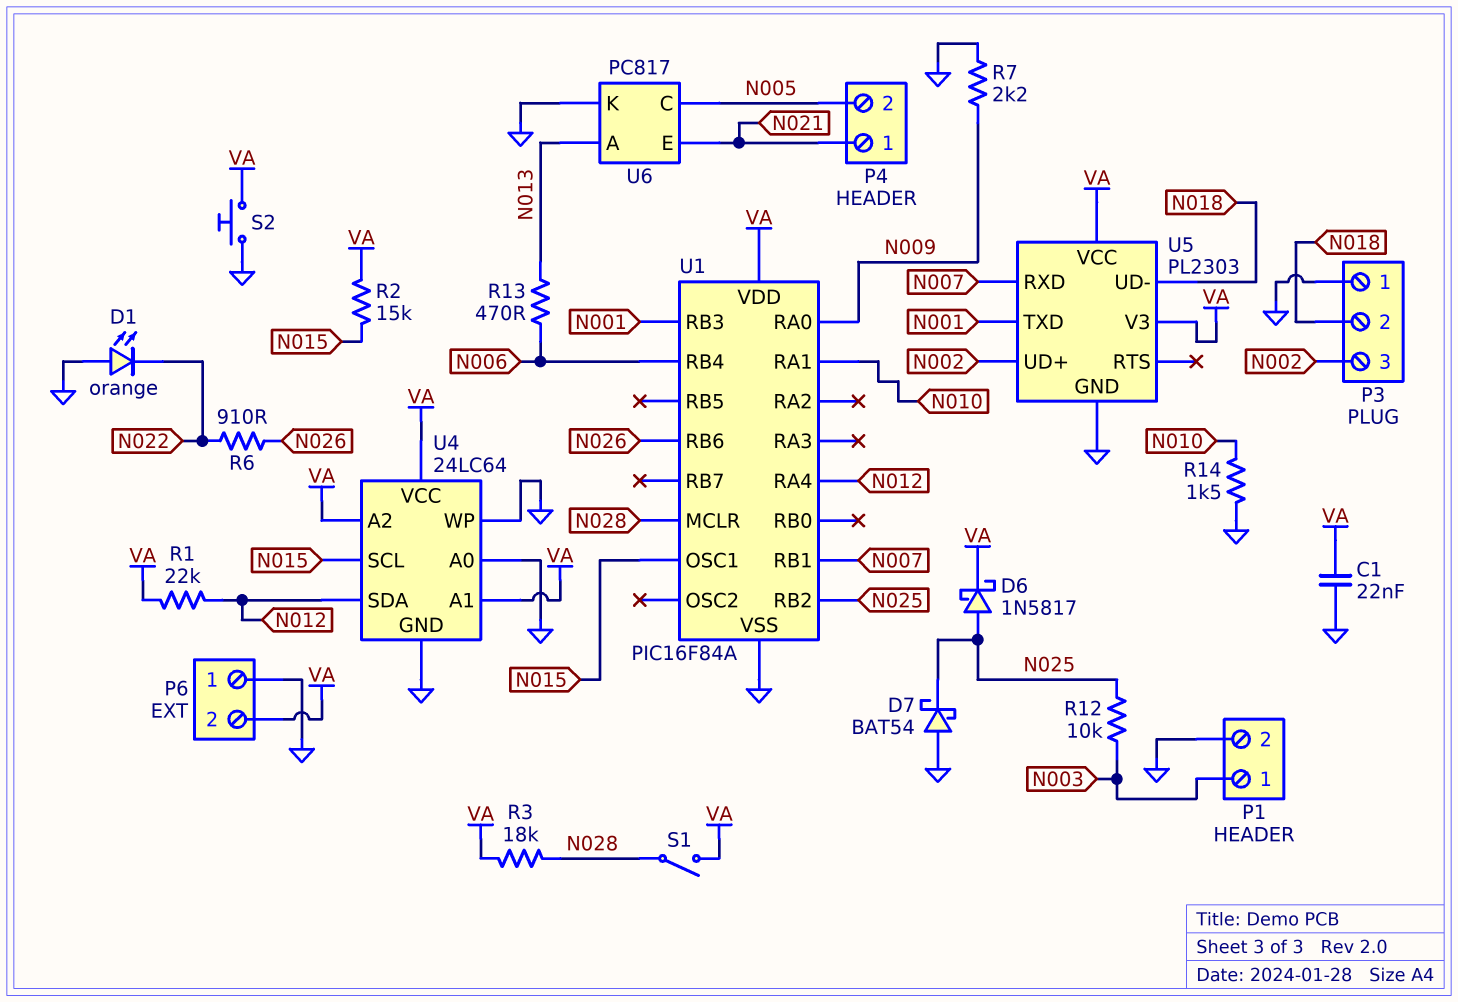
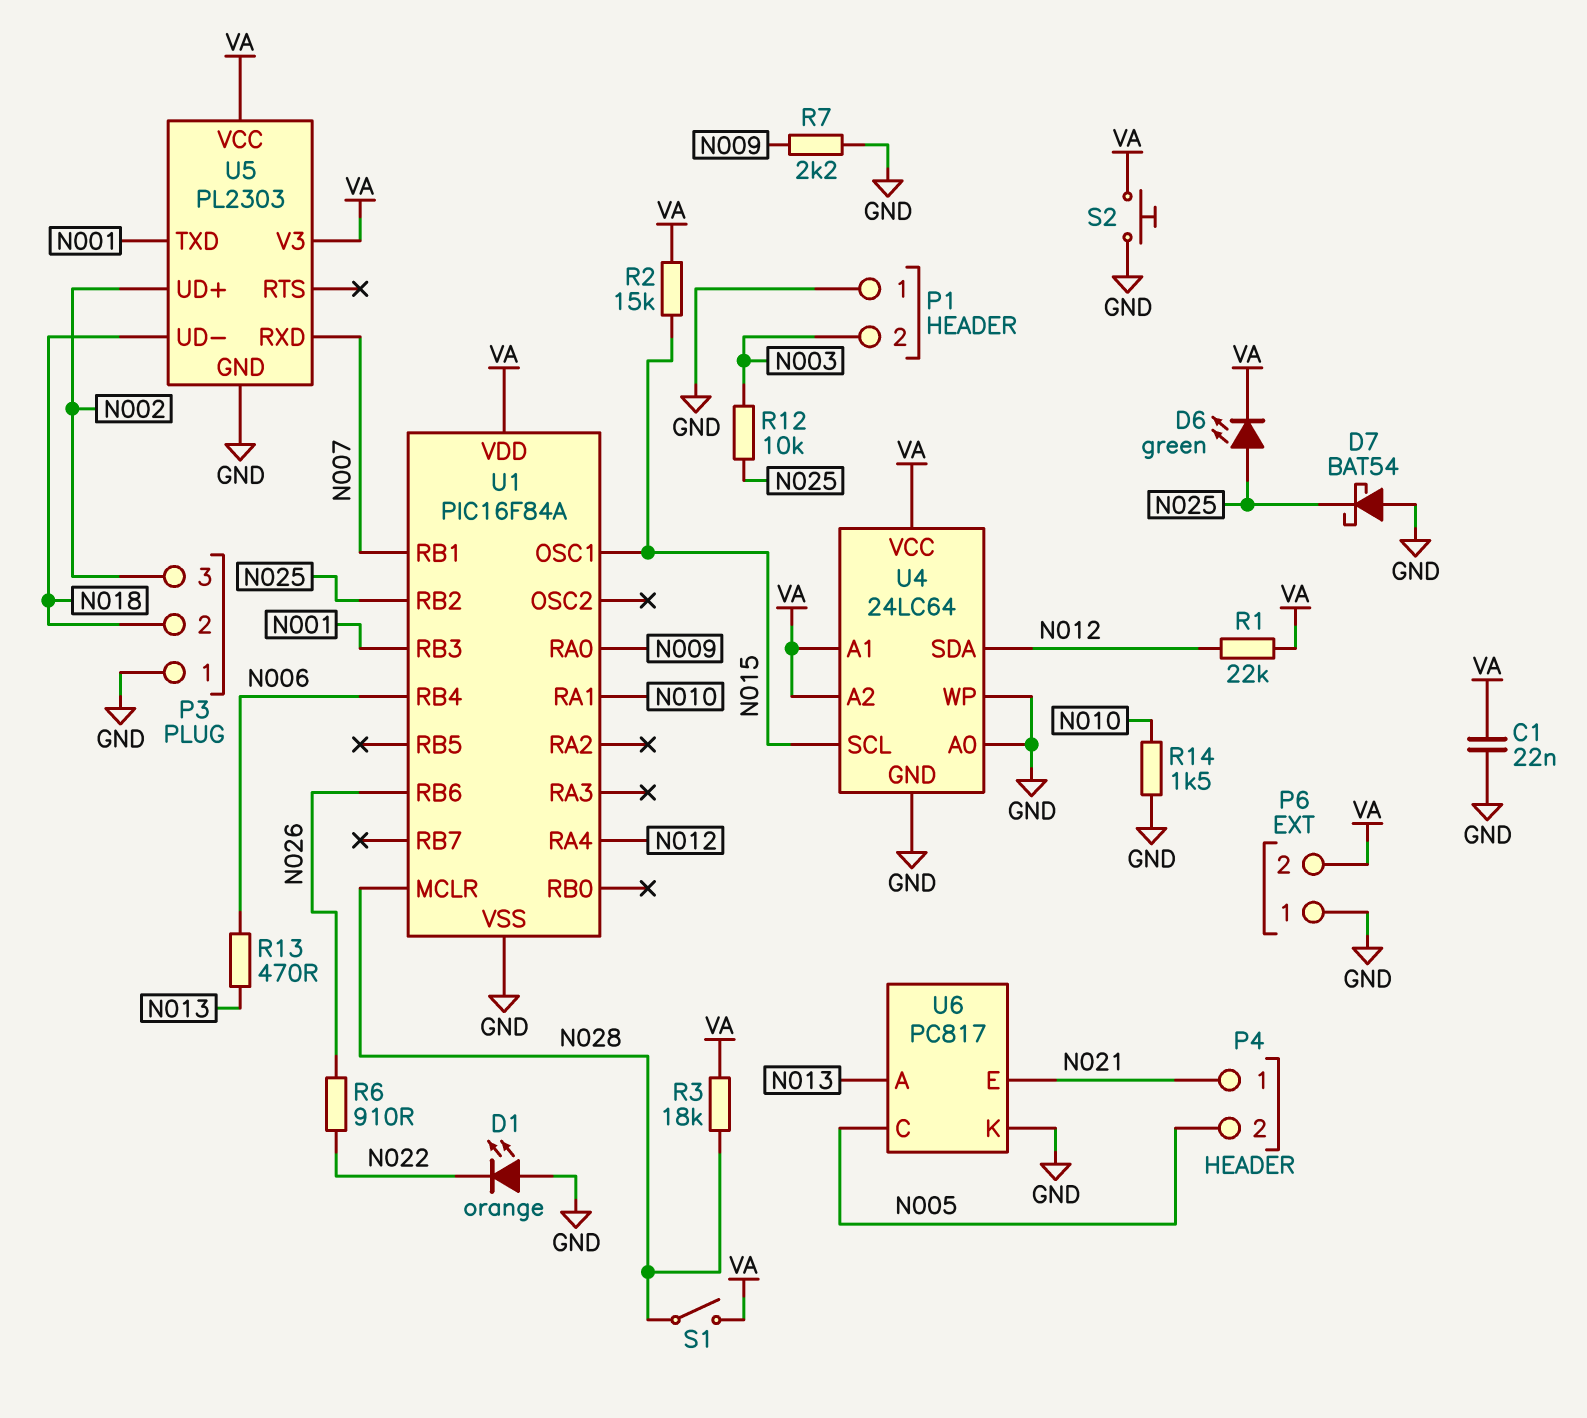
D6: schottky 1N5817 (A N025, K VA) -> LED green (A N025, K VA)
P1 pin 1: N003 -> GND
P1 pin 2: GND -> N003

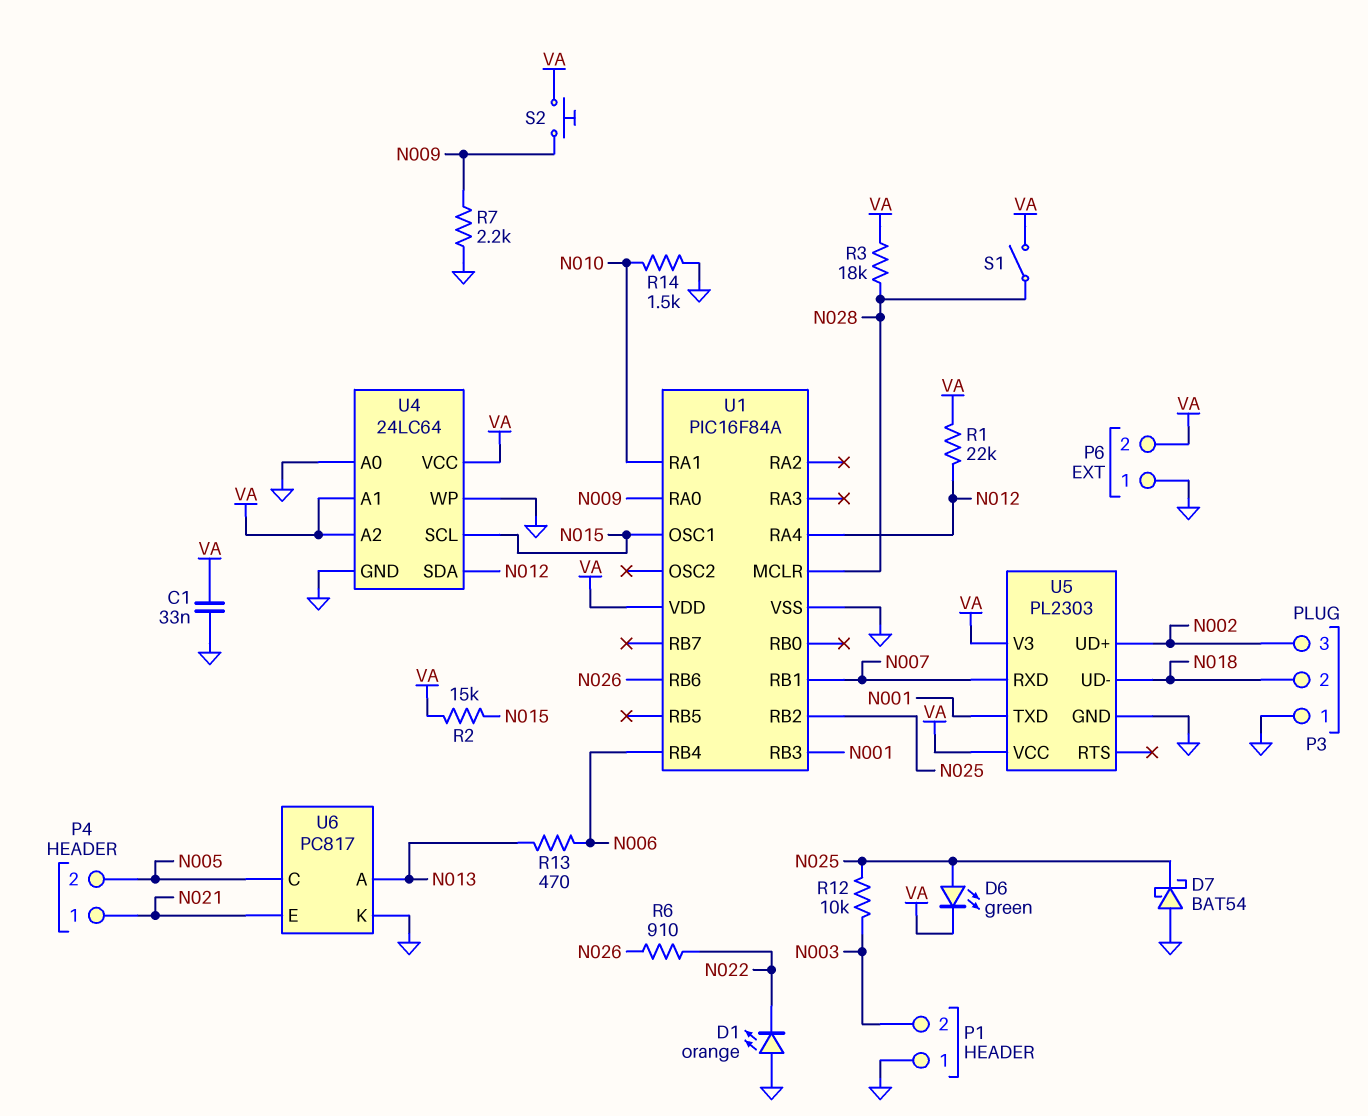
C1: 22nF (GND, VA) -> 33nF (GND, VA)
S2: button (GND, VA) -> button (N009, VA)

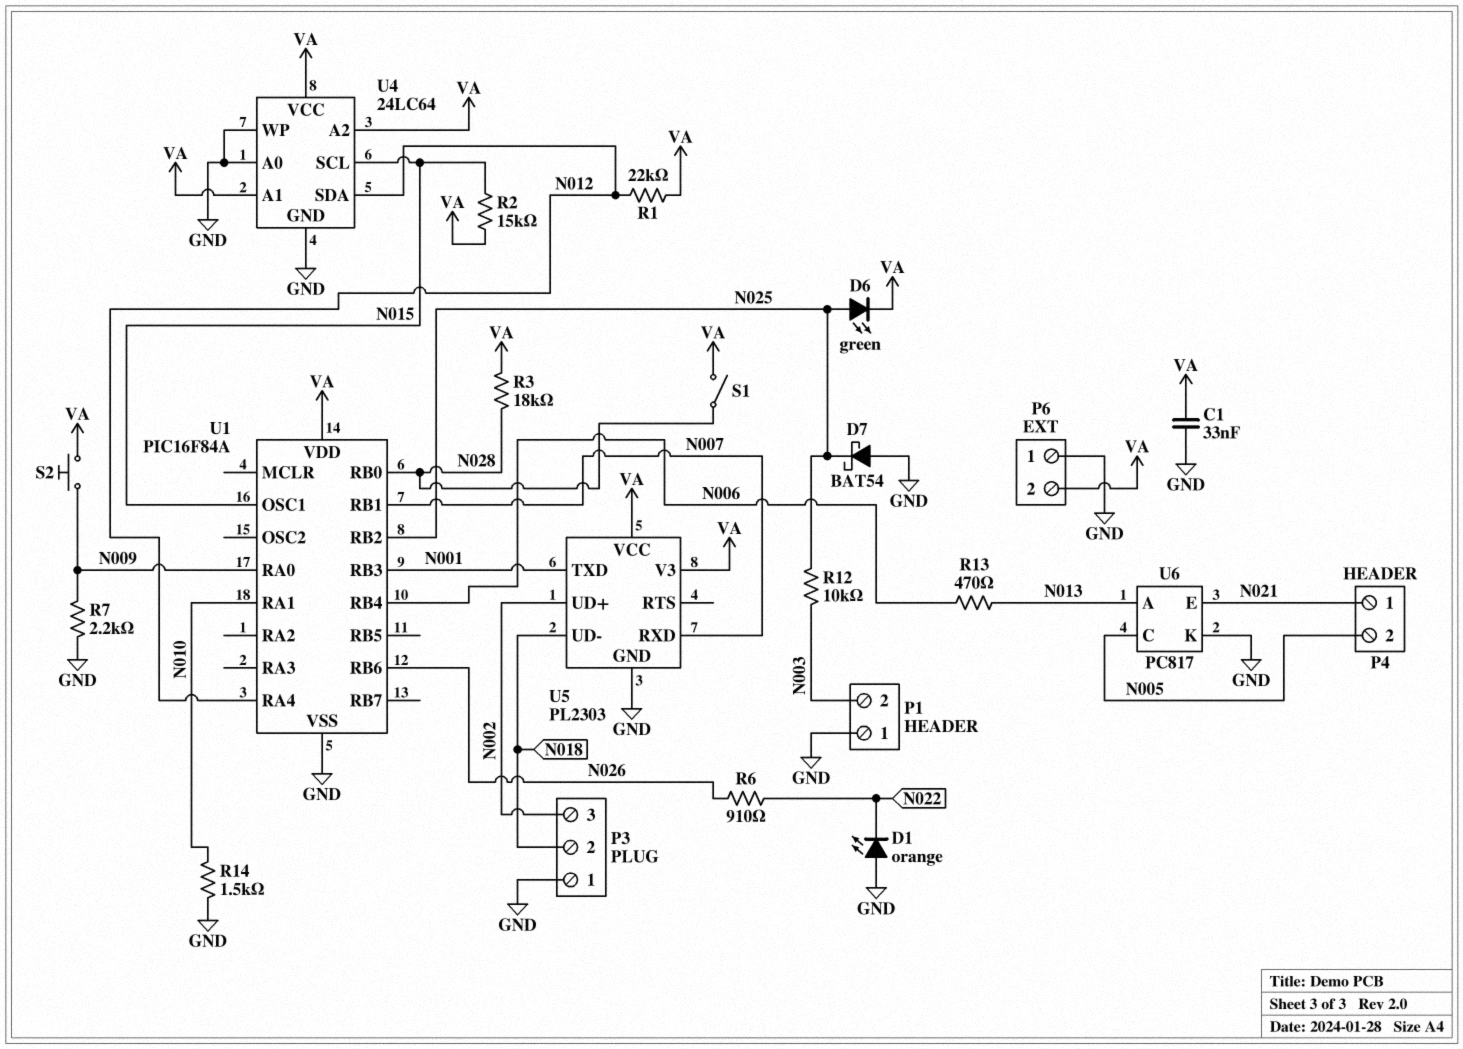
U1 pin MCLR: N028 -> none
U1 pin RB0: none -> N028

